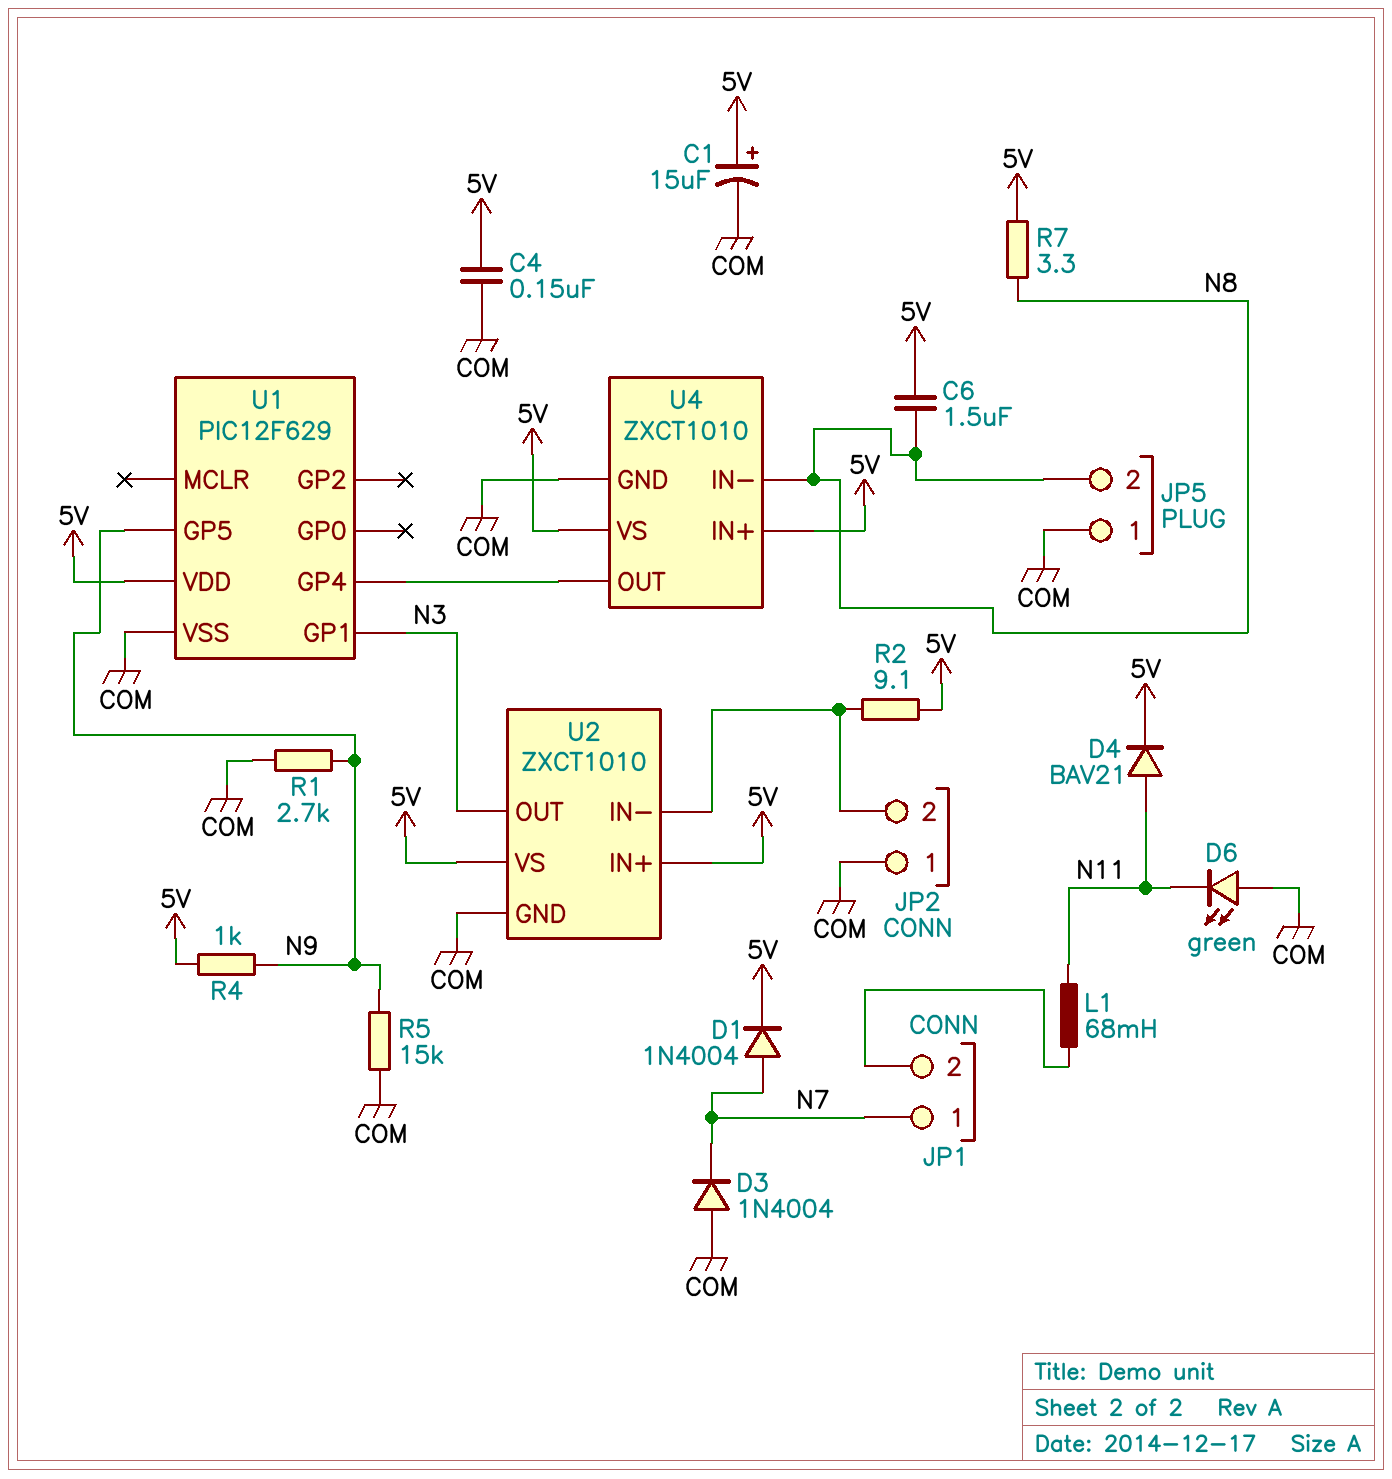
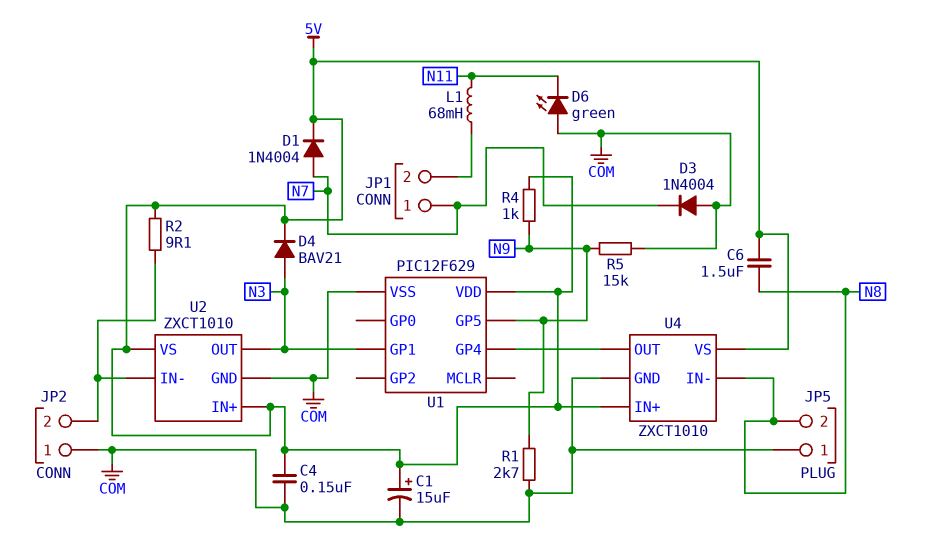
D4: diode BAV21 (A N11, K 5V) -> diode BAV21 (A N3, K 5V)
R7: 3.3 (5V, N8) -> none

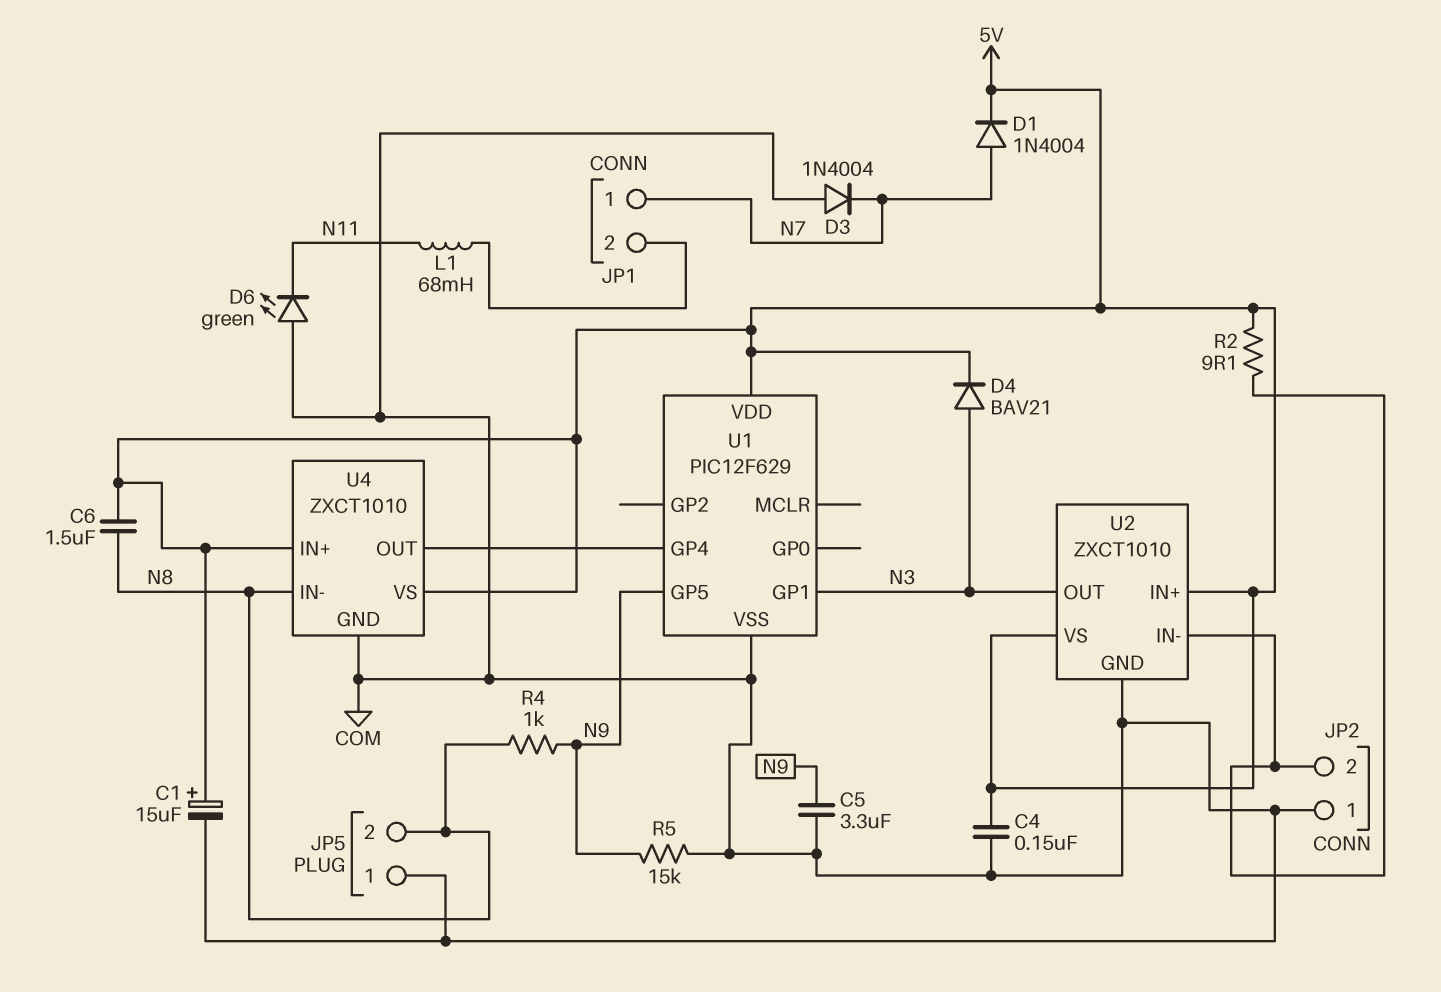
C5: none -> 3.3uF (COM, N9)
R1: 2.7k (COM, N9) -> none
R4: 1k (5V, N9) -> 1k (N8, N9)

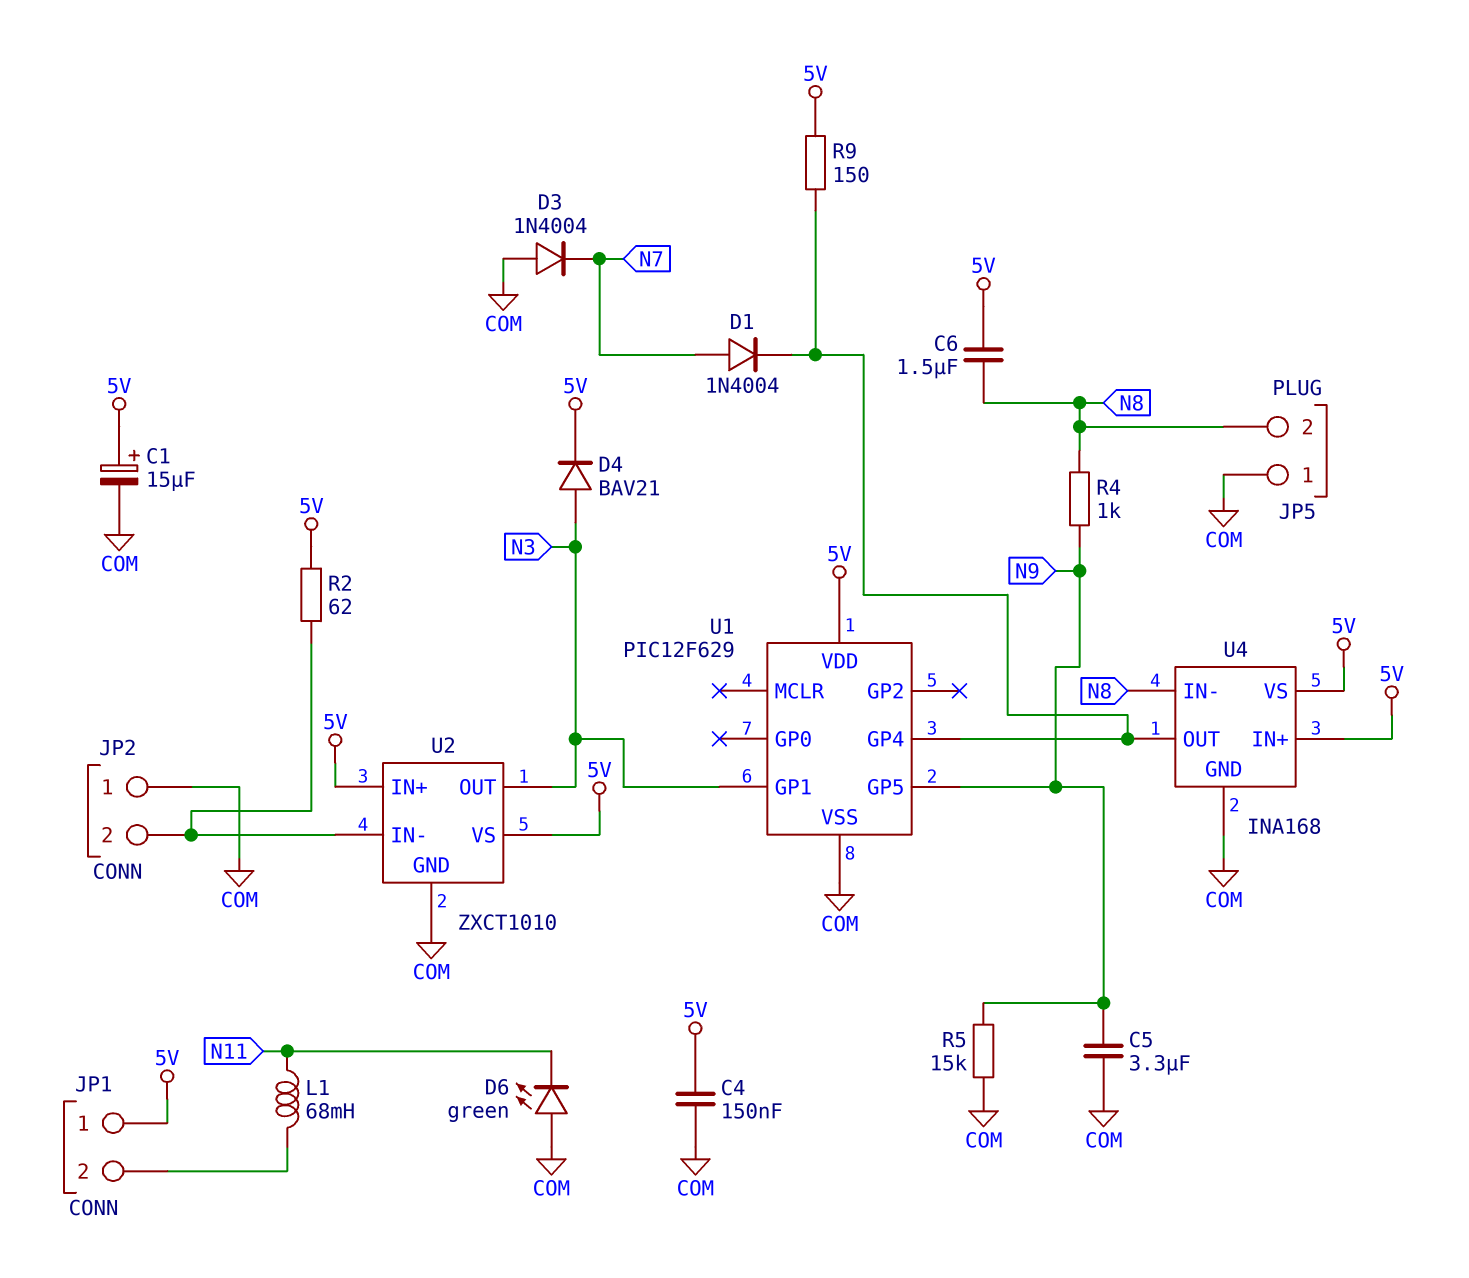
D1: diode 1N4004 (A N7, K 5V) -> diode 1N4004 (A N7, K U1/GP4)
JP1 pin 1: N7 -> 5V
R2: 9.1 (5V, JP2/2) -> 62 (5V, JP2/2)
R9: none -> 150 (5V, U1/GP4)
U4: ZXCT1010 -> INA168

